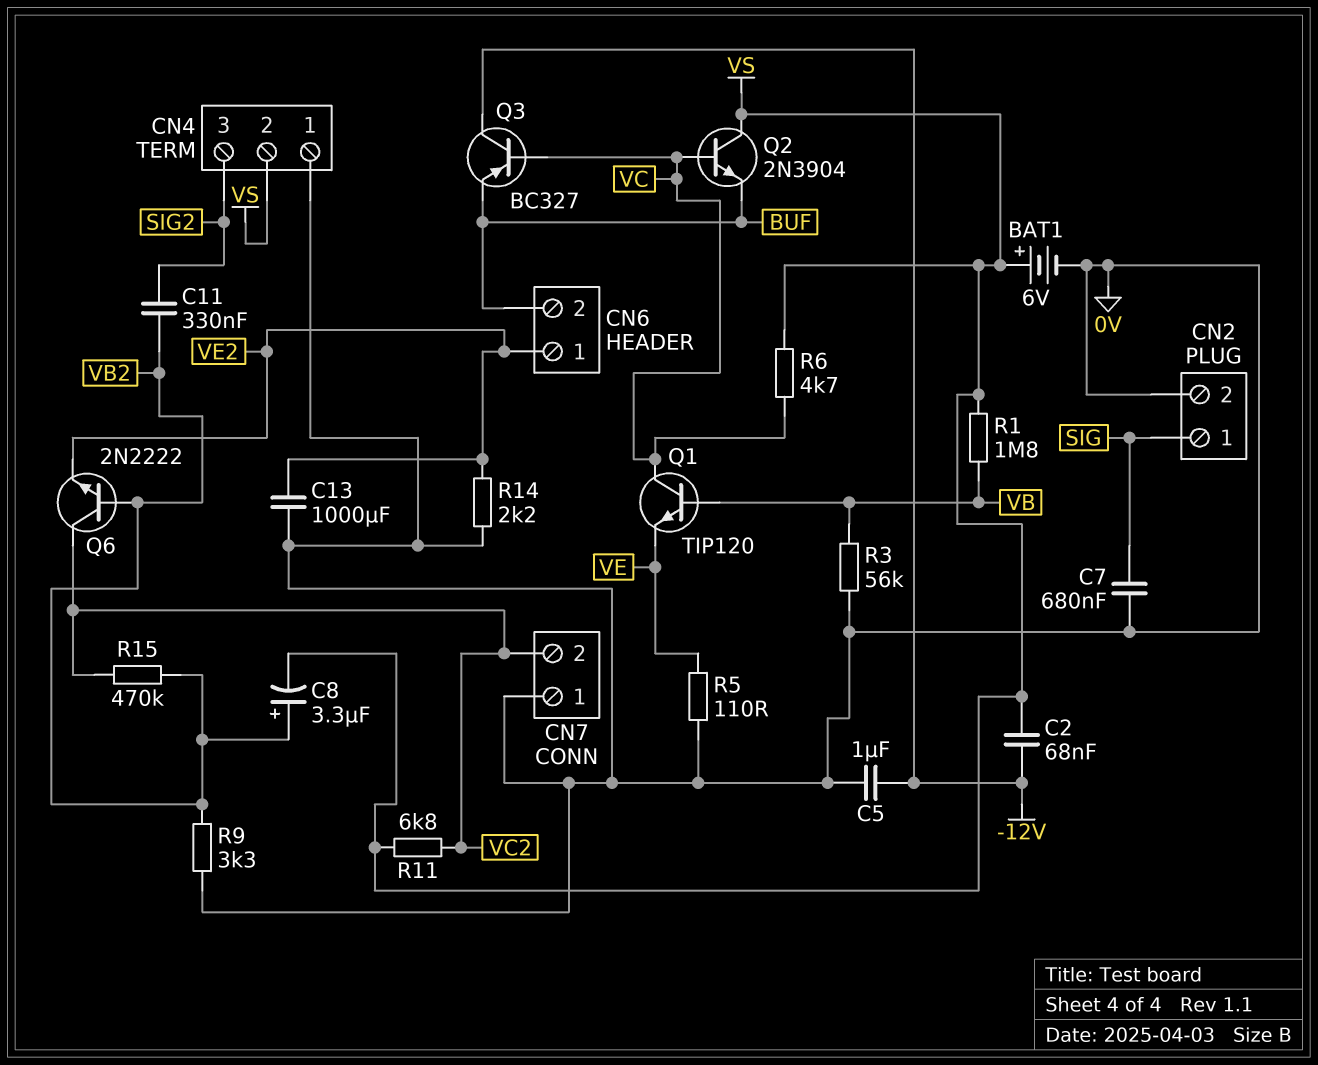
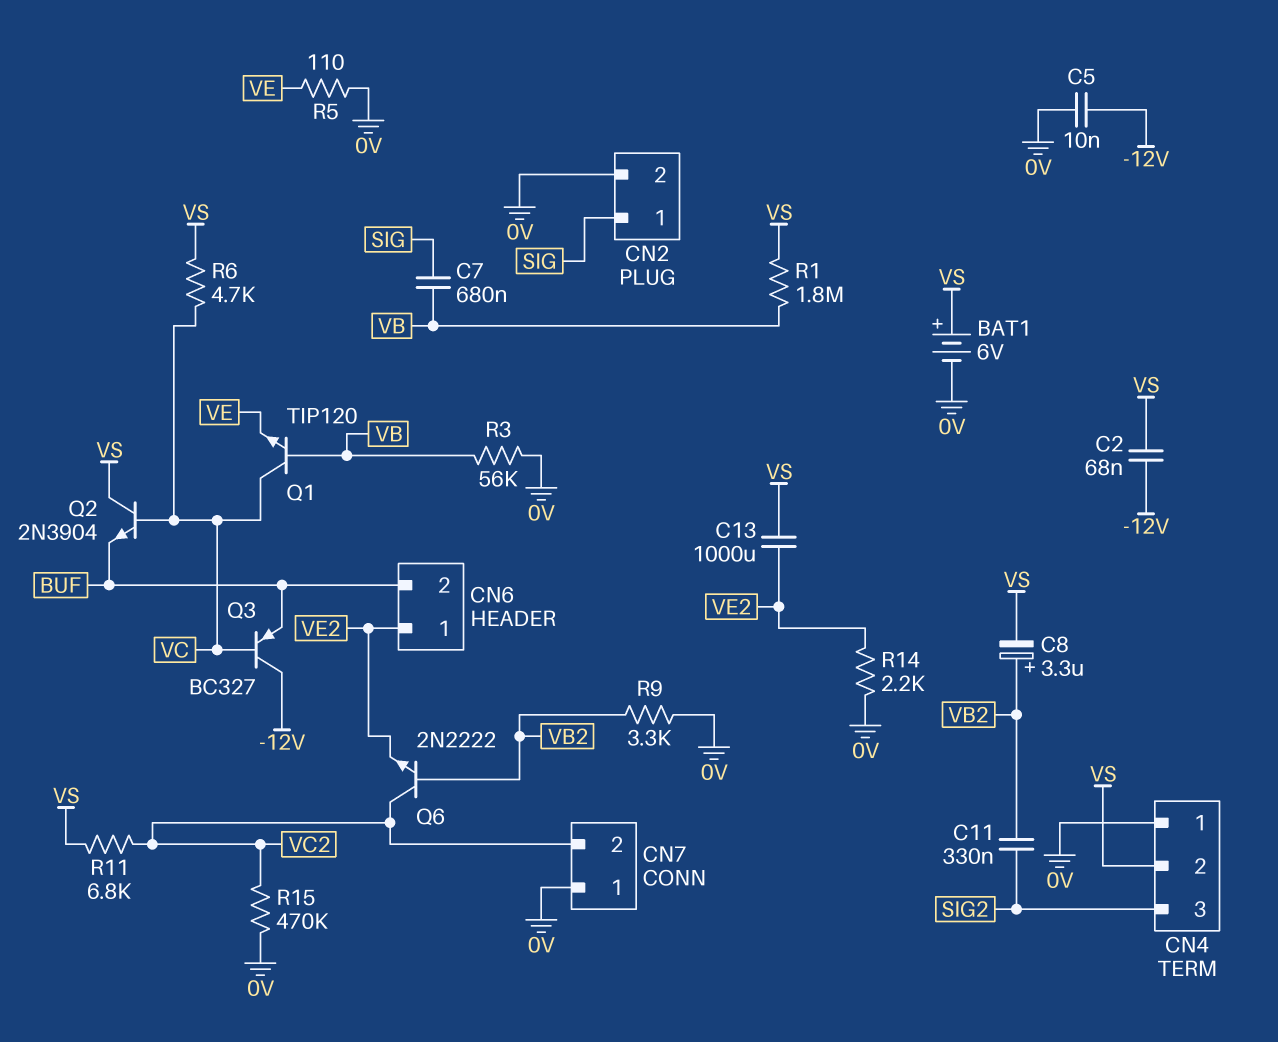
C5: 1uF (-12V, 0V) -> 10nF (-12V, 0V)
C7: 680nF (0V, SIG) -> 680nF (SIG, VB)
C13: 1000uF (0V, VE2) -> 1000uF (VE2, VS)
R15: 470k (VB2, VC2) -> 470k (0V, VC2)

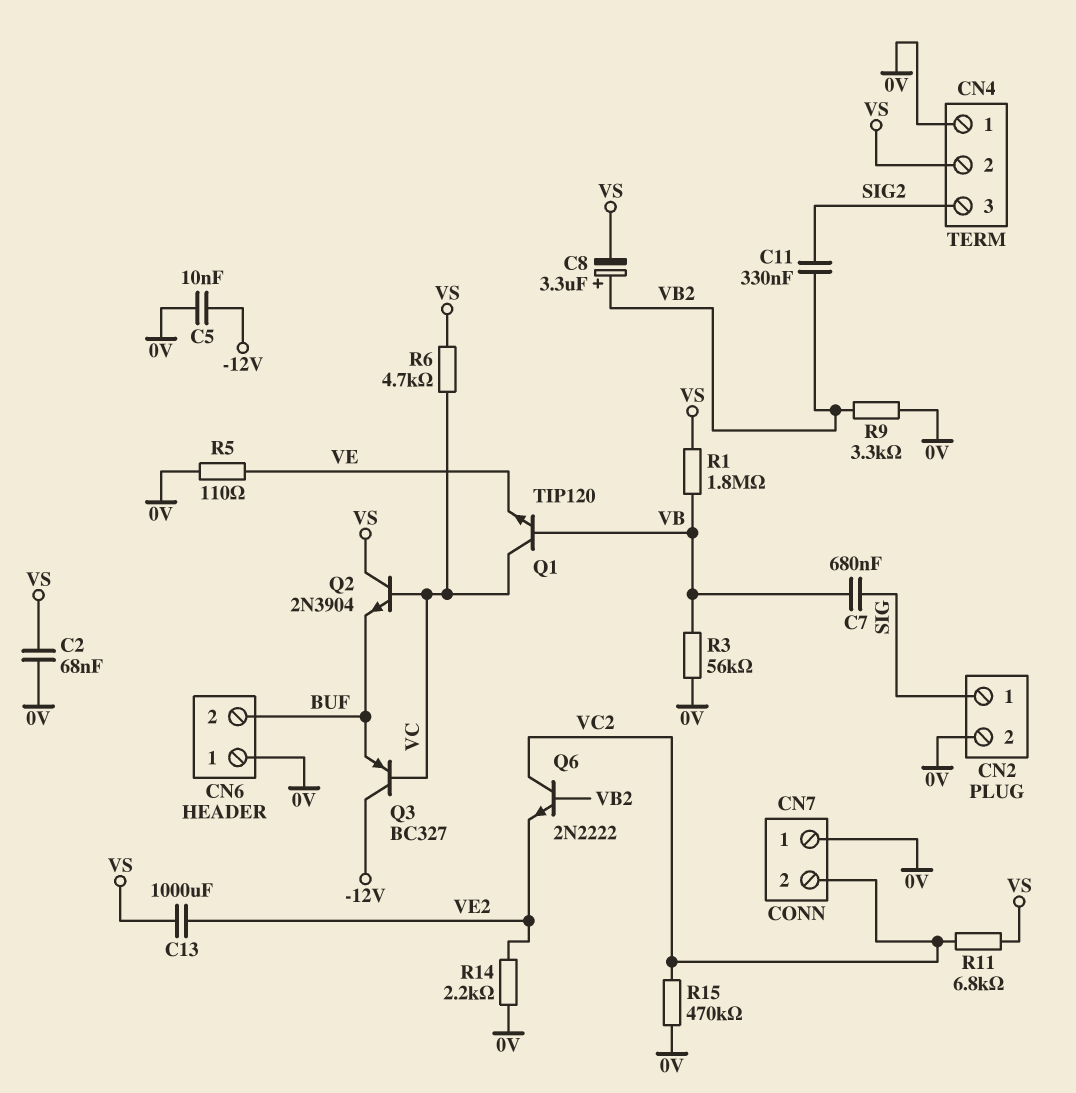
BAT1: 6V (plus VS, minus 0V) -> none
C2: 68nF (-12V, VS) -> 68nF (0V, VS)
CN6 pin 1: VE2 -> 0V

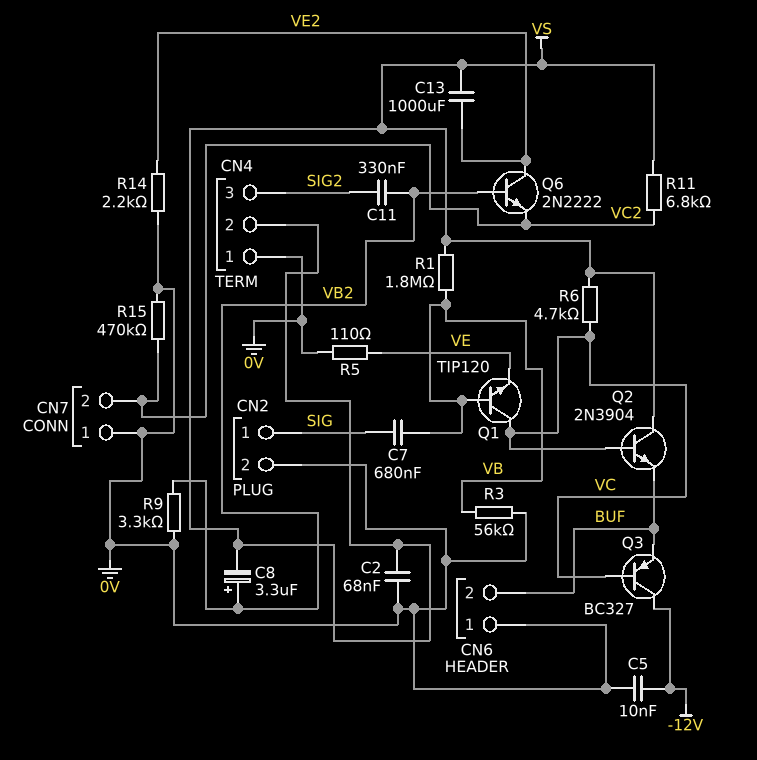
Q6: NPN 2N2222 (B VB2, C VC2, E VE2) -> NPN 2N2222 (B VB2, C VE2, E VC2)

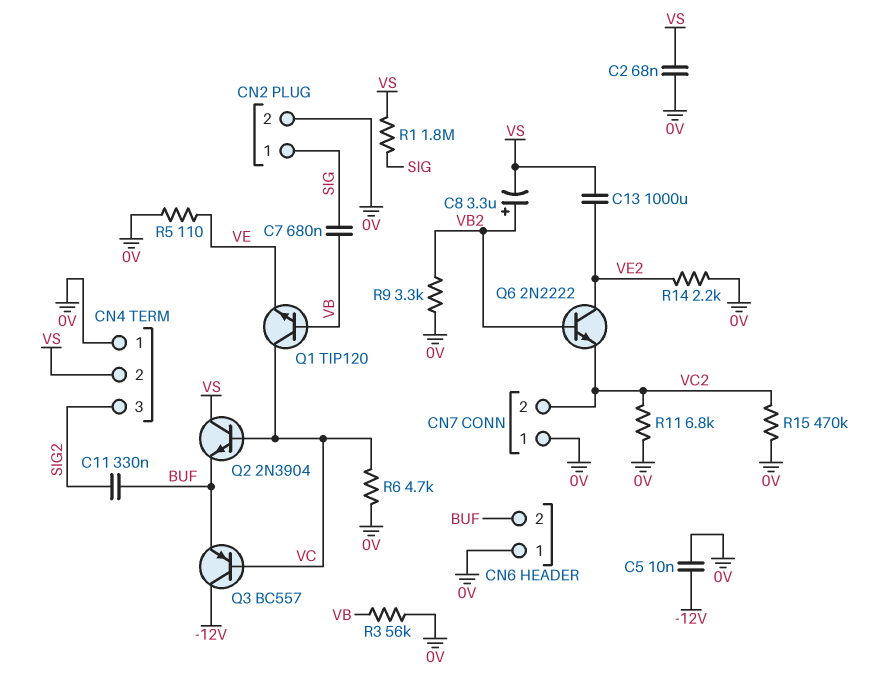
C11: 330nF (SIG2, VB2) -> 330nF (BUF, SIG2)
Q3: PNP BC327 (B VC, C -12V, E BUF) -> PNP BC557 (B VC, C -12V, E BUF)
R1: 1.8M (VB, VS) -> 1.8M (SIG, VS)
R6: 4.7k (VC, VS) -> 4.7k (0V, VC)
R11: 6.8k (VC2, VS) -> 6.8k (0V, VC2)

